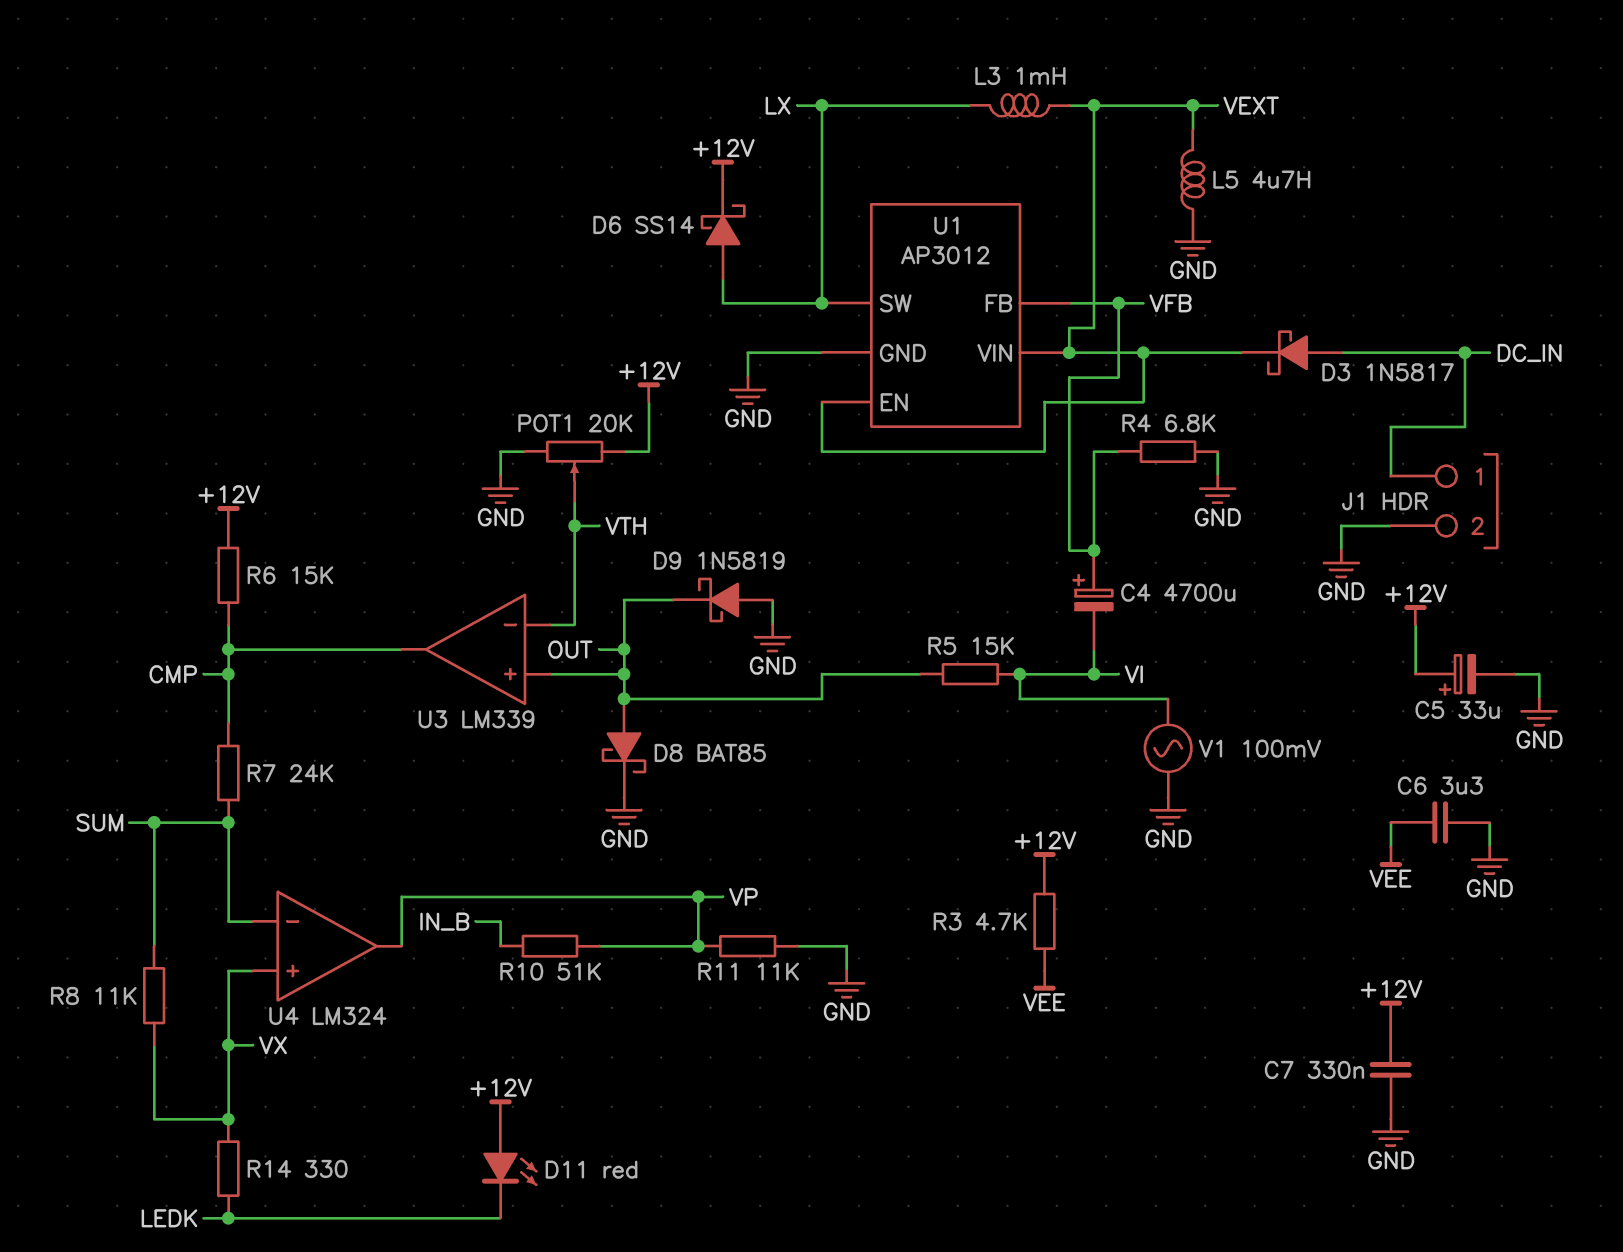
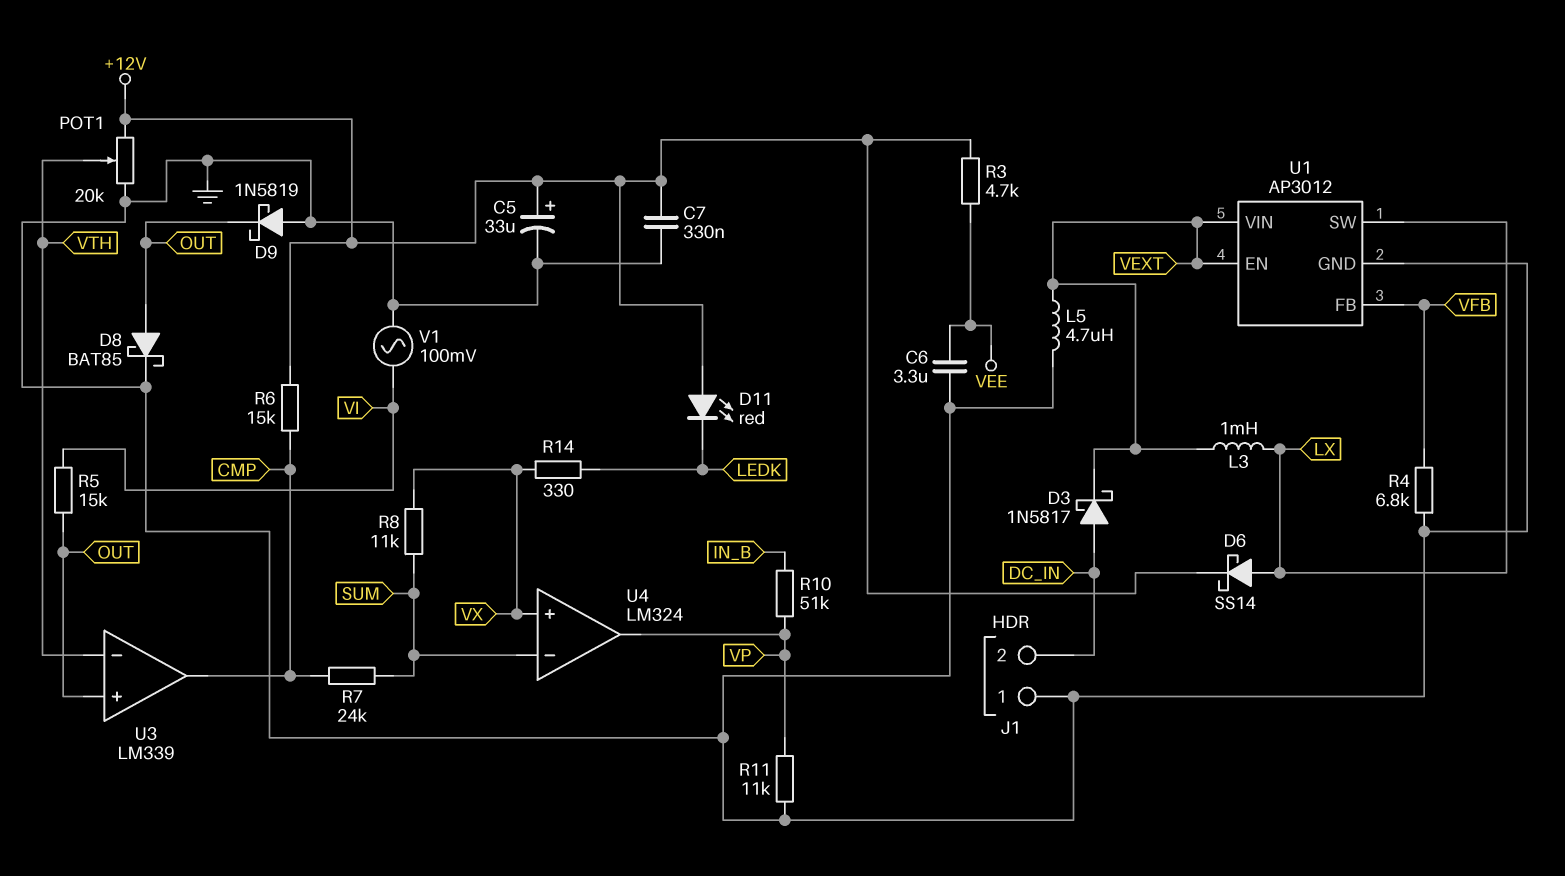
C4: 4700uF (plus VFB, minus VI) -> none
J1 pin 1: DC_IN -> GND
J1 pin 2: GND -> DC_IN

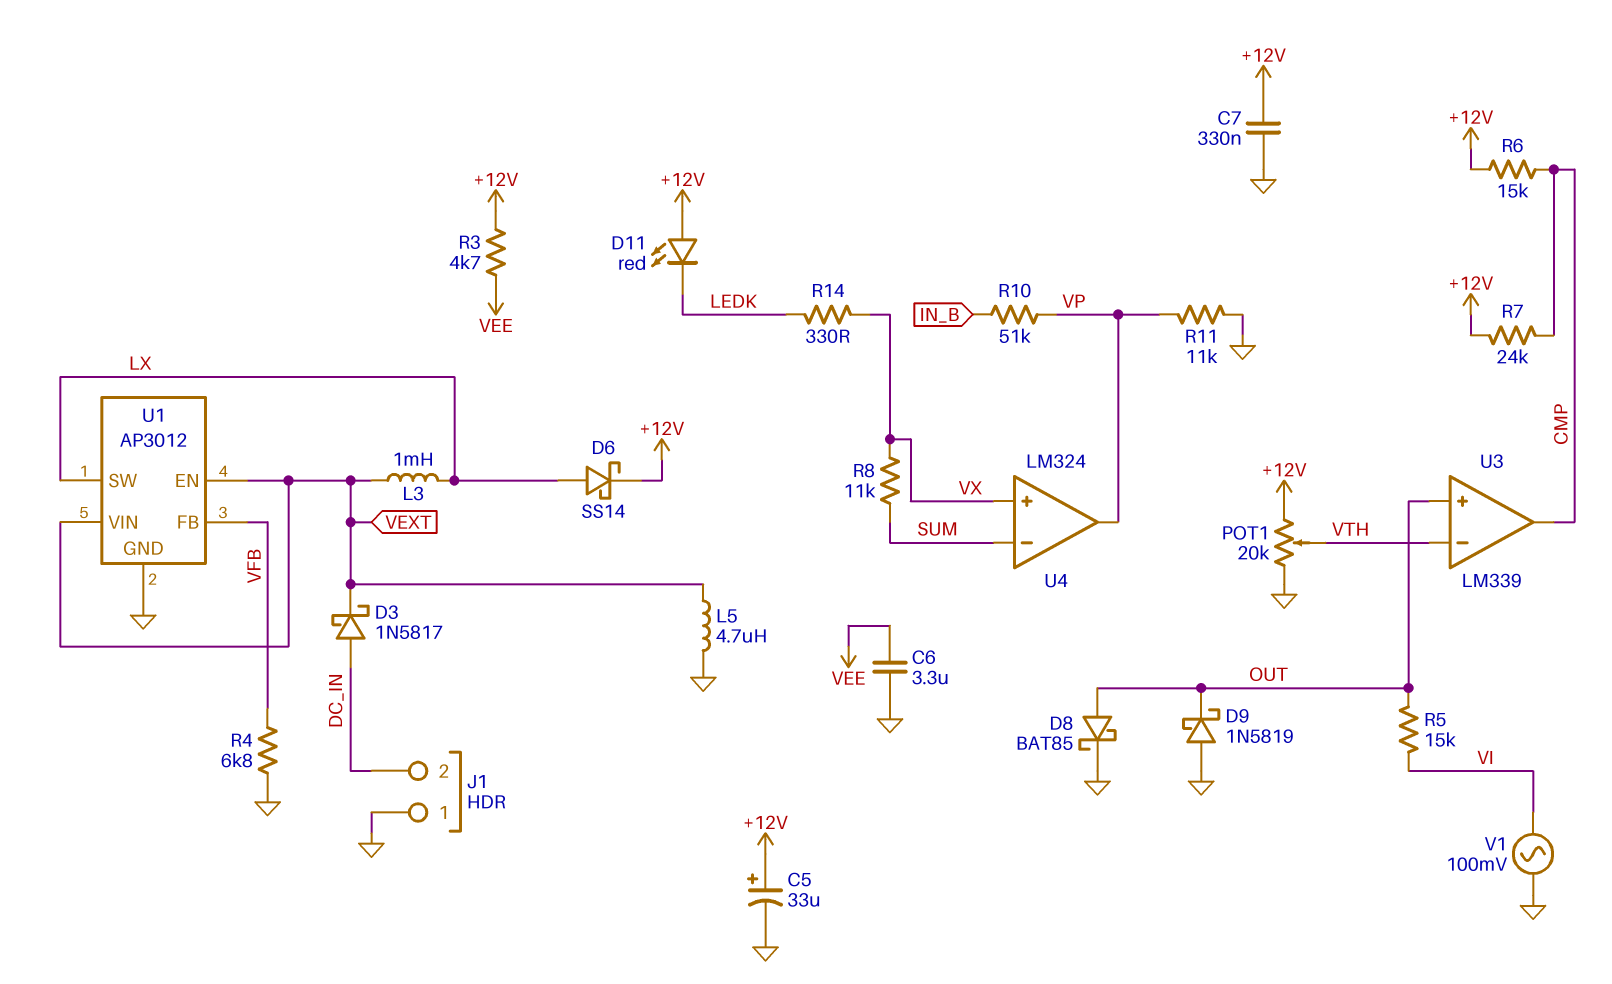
R7: 24k (CMP, SUM) -> 24k (+12V, CMP)

